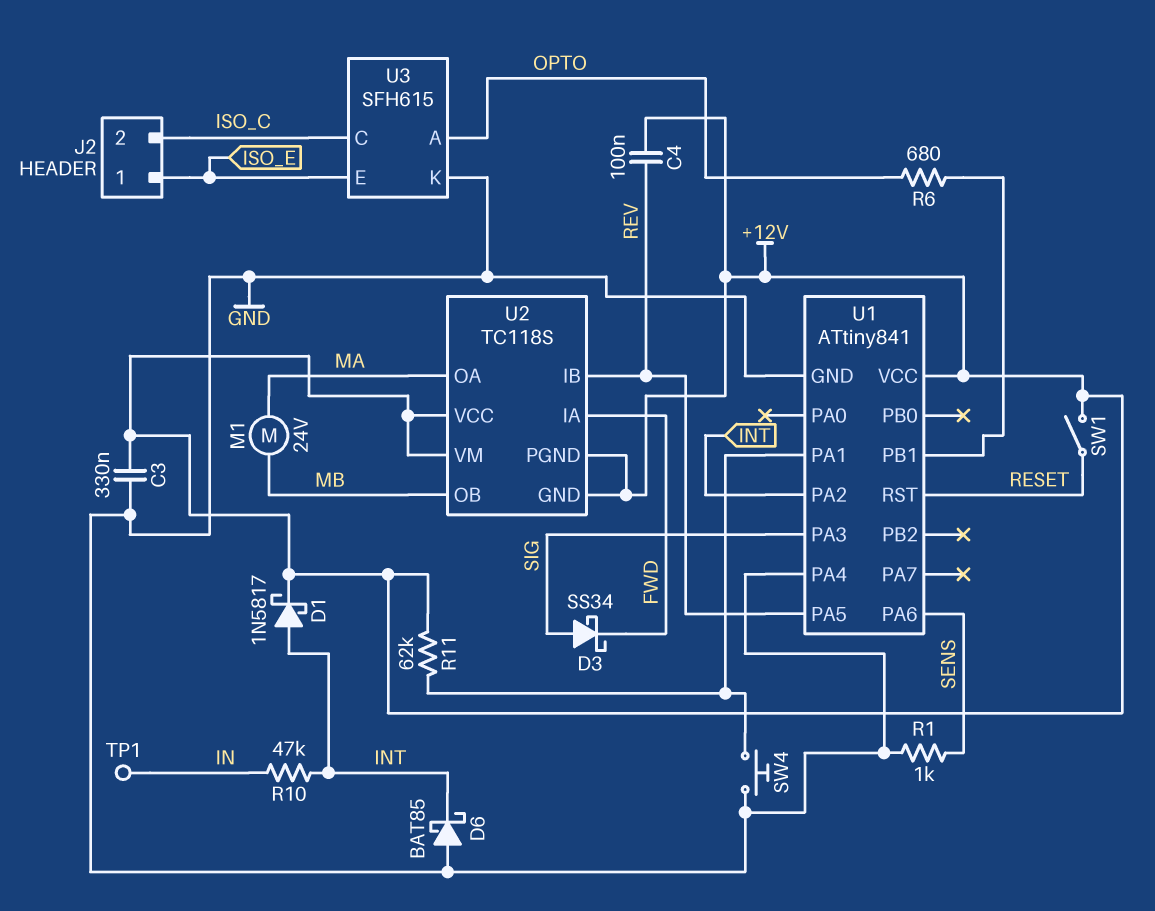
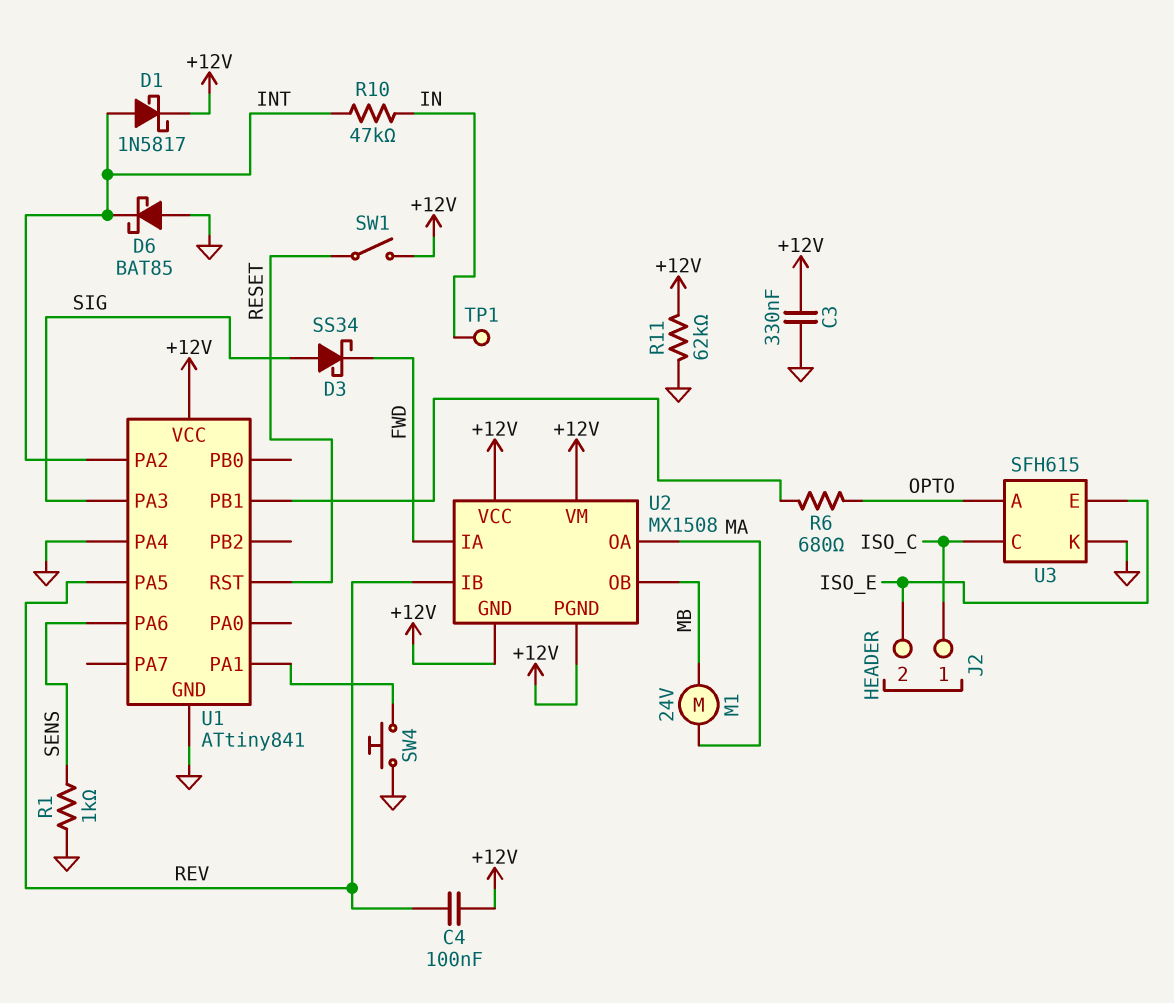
J2 pin 1: ISO_E -> ISO_C
J2 pin 2: ISO_C -> ISO_E
R11: 62k (+12V, U1/PA1) -> 62k (+12V, GND)
U2: TC118S -> MX1508

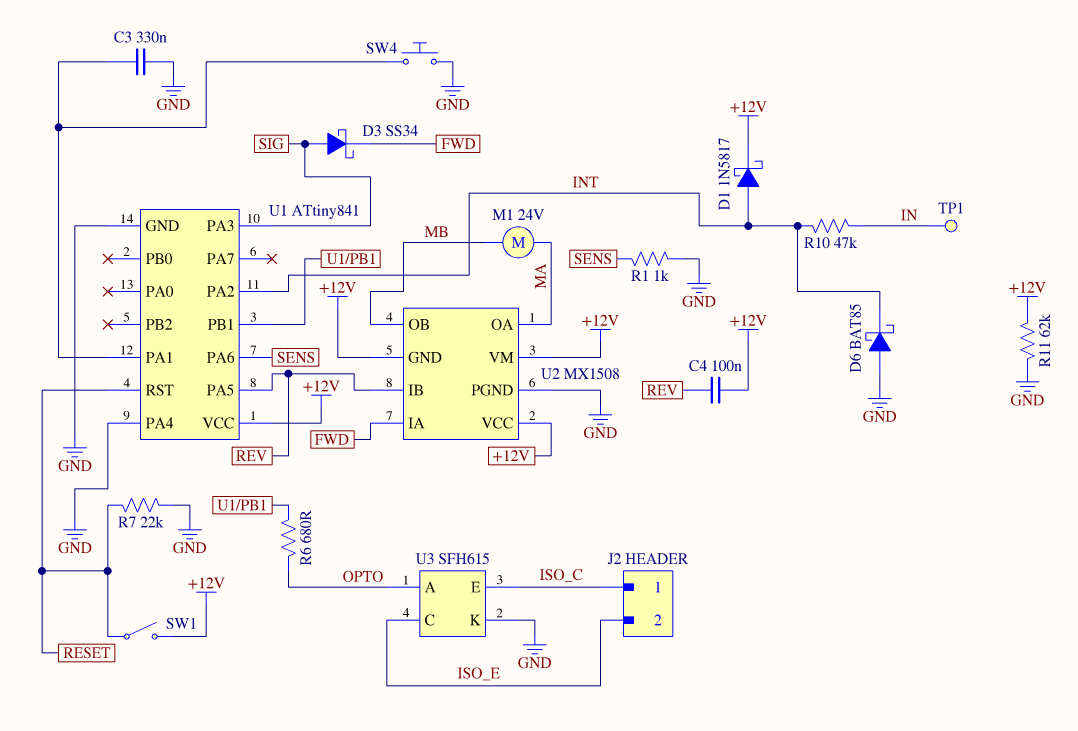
C3: 330nF (+12V, GND) -> 330nF (GND, U1/PA1)
R7: none -> 22k (GND, RESET)
U2 pin PGND: +12V -> GND
U3 pin C: ISO_C -> ISO_E
U3 pin E: ISO_E -> ISO_C

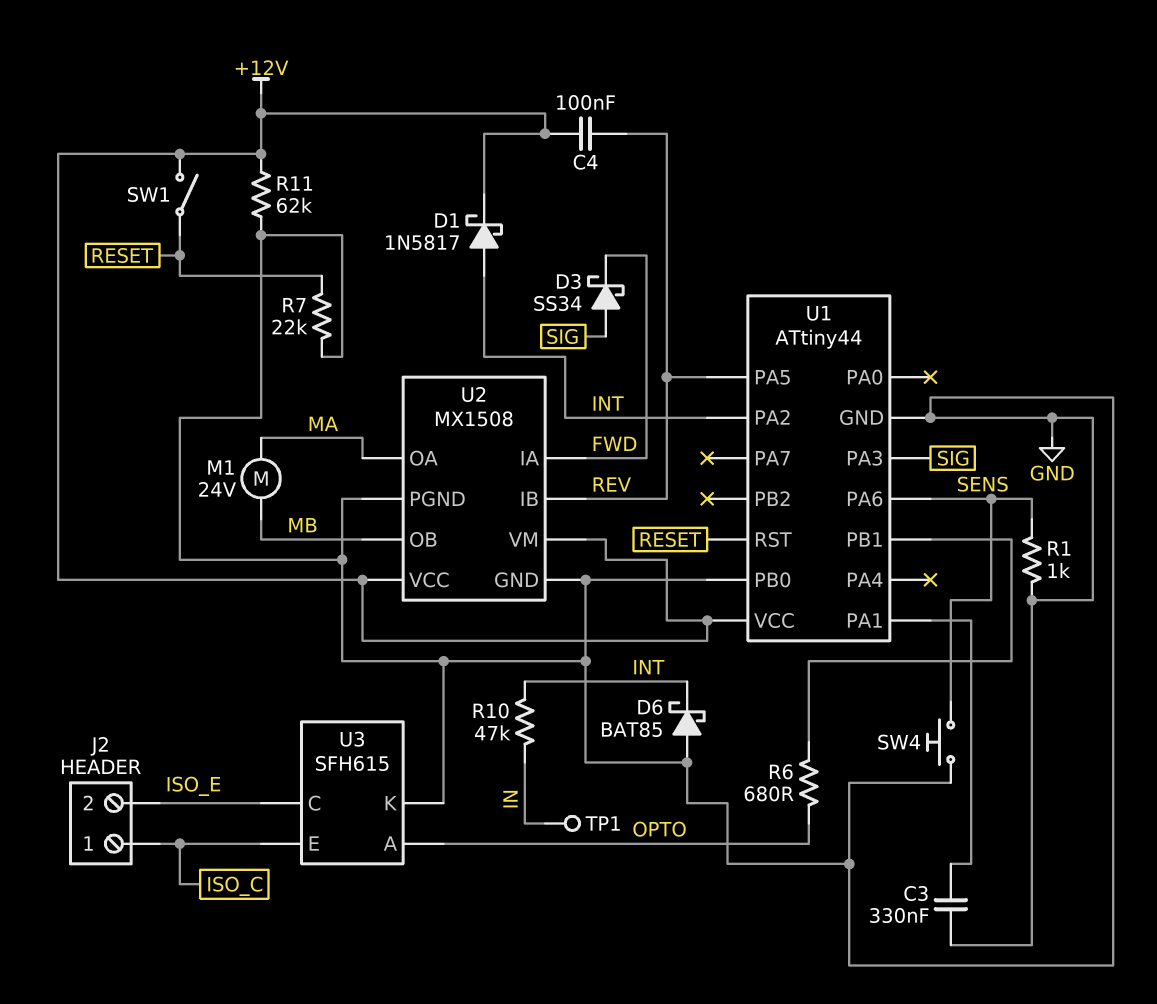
SW4: button (GND, U1/PA1) -> button (GND, SENS)
U1: ATtiny841 -> ATtiny44
U1 pin PA4: GND -> none
U1 pin PB0: none -> GND
U2 pin GND: +12V -> GND

